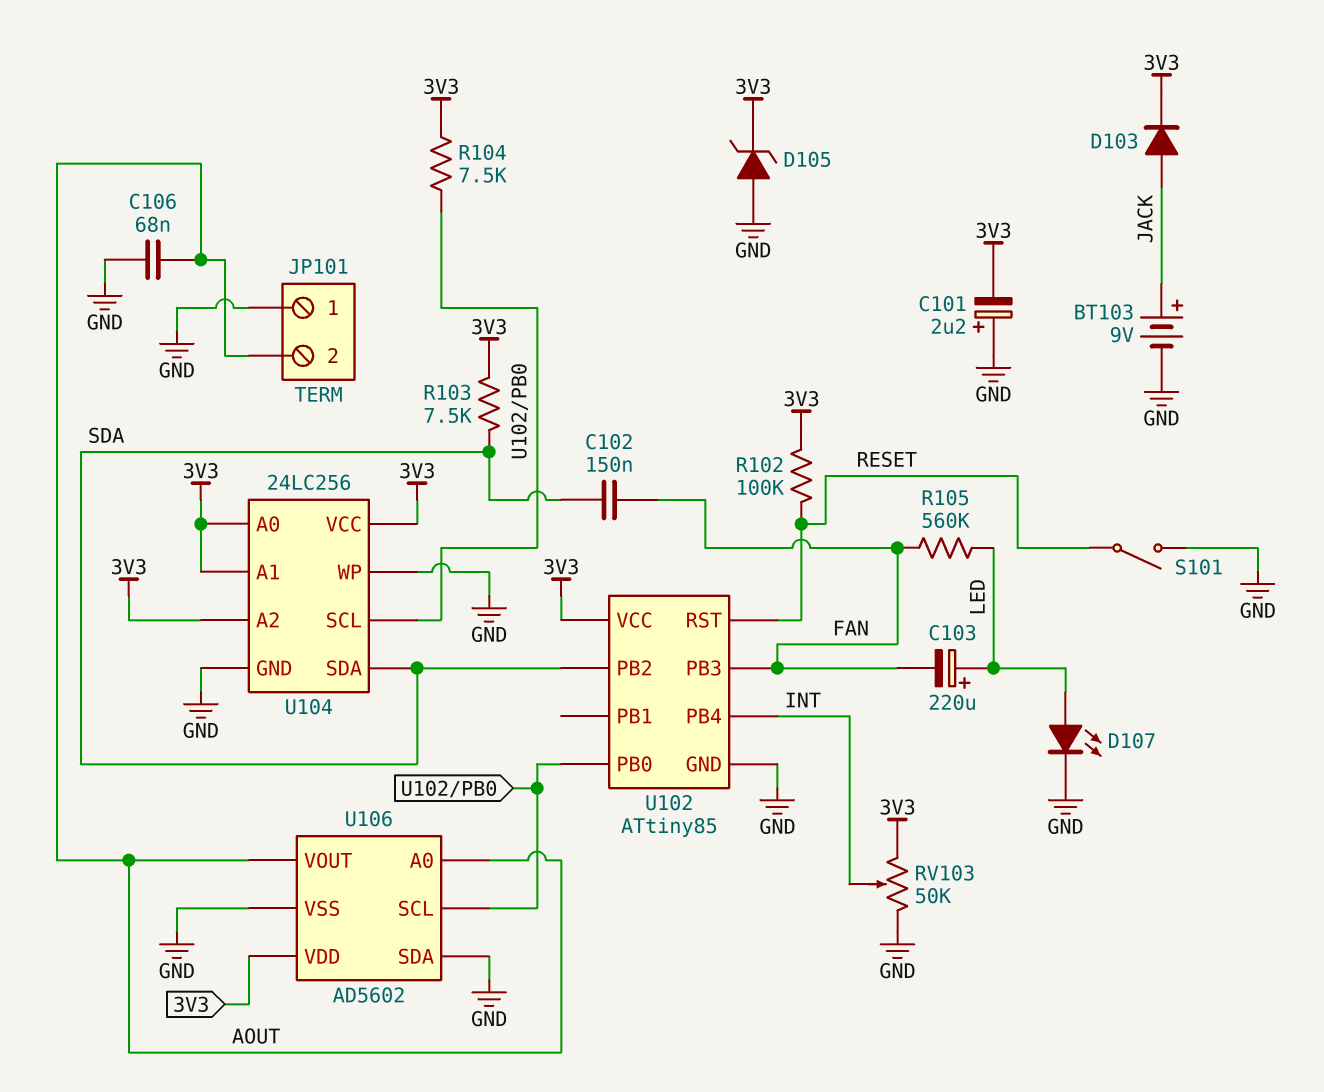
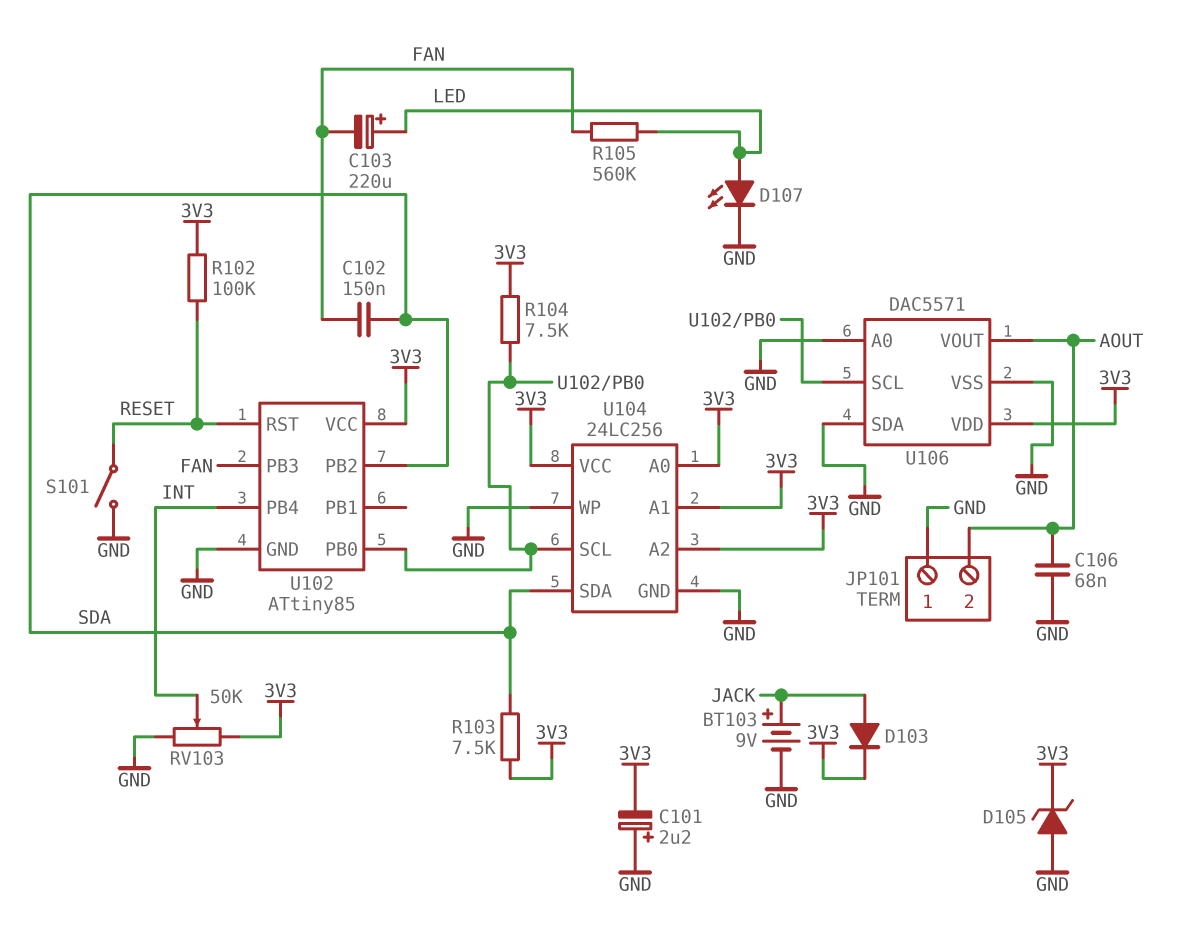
U106: AD5602 -> DAC5571
U106 pin A0: AOUT -> GND

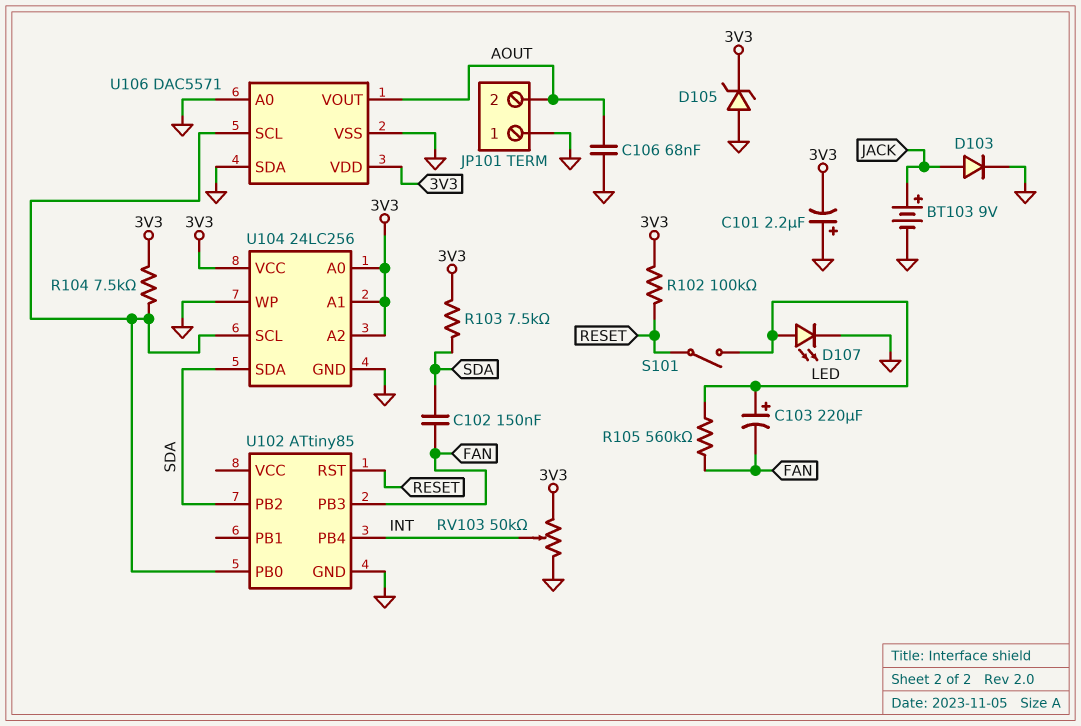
D103: diode (A JACK, K 3V3) -> diode (A JACK, K GND)
S101: switch (GND, RESET) -> switch (LED, RESET)
U102 pin VCC: 3V3 -> none

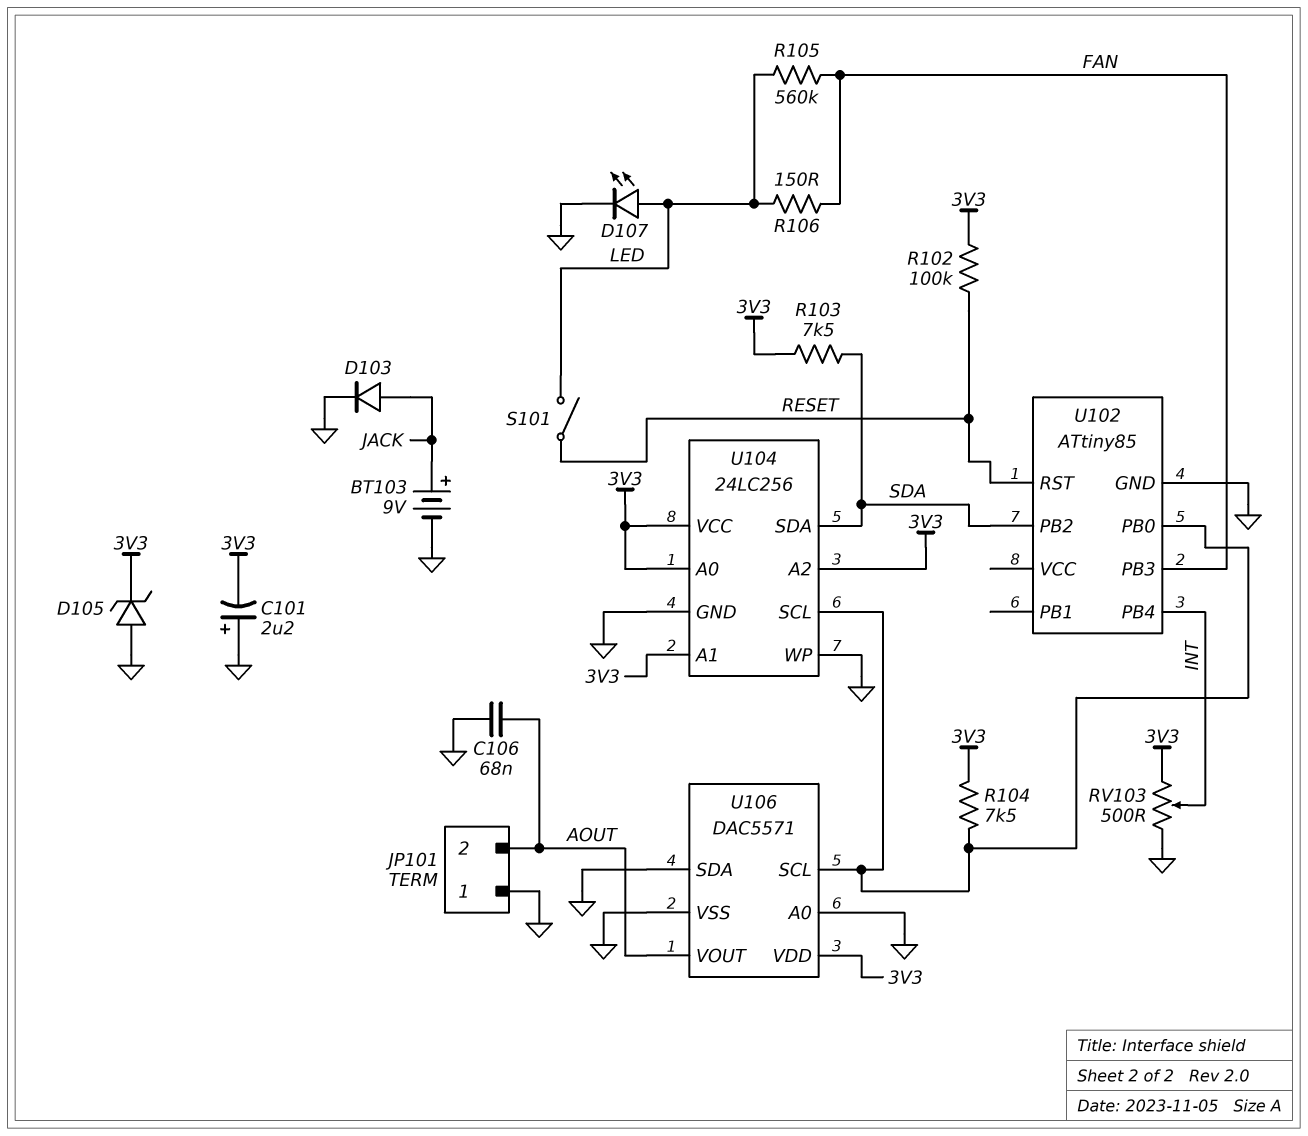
C102: 150nF (FAN, SDA) -> none
C103: 220uF (plus LED, minus FAN) -> none
R106: none -> 150 (FAN, LED)
RV103: 50k (3V3, GND, wiper INT) -> 500 (3V3, GND, wiper INT)

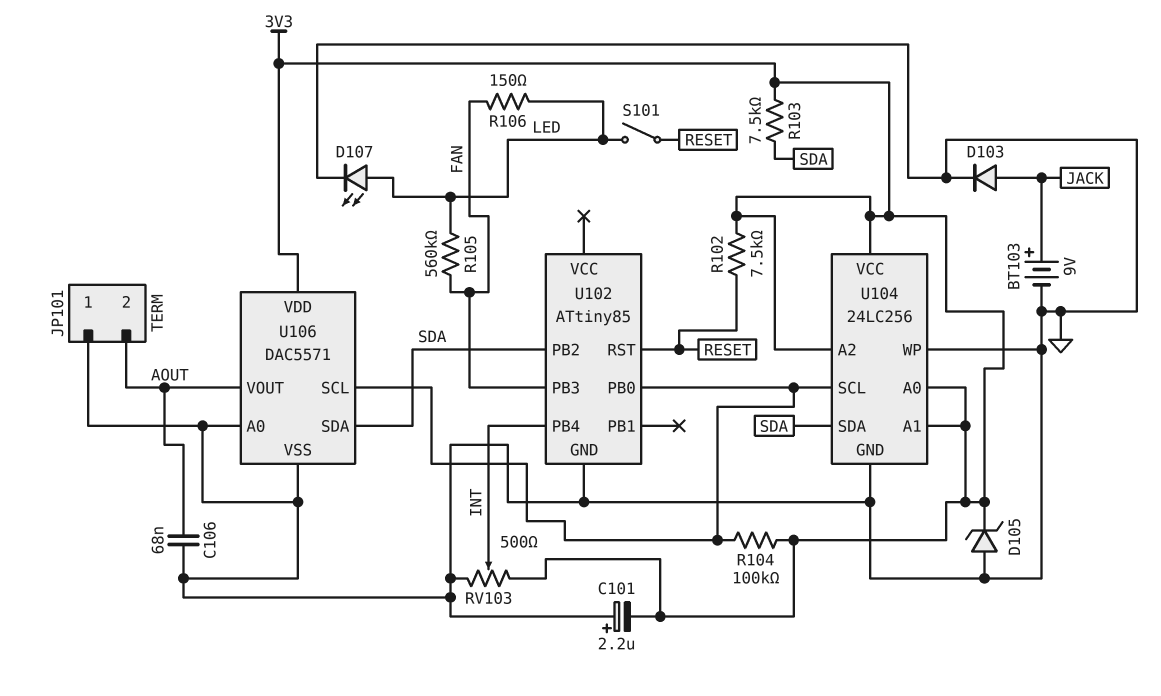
R102: 100k (3V3, RESET) -> 7.5k (3V3, RESET)
R104: 7.5k (3V3, U102/PB0) -> 100k (3V3, U102/PB0)
U106 pin SDA: GND -> SDA

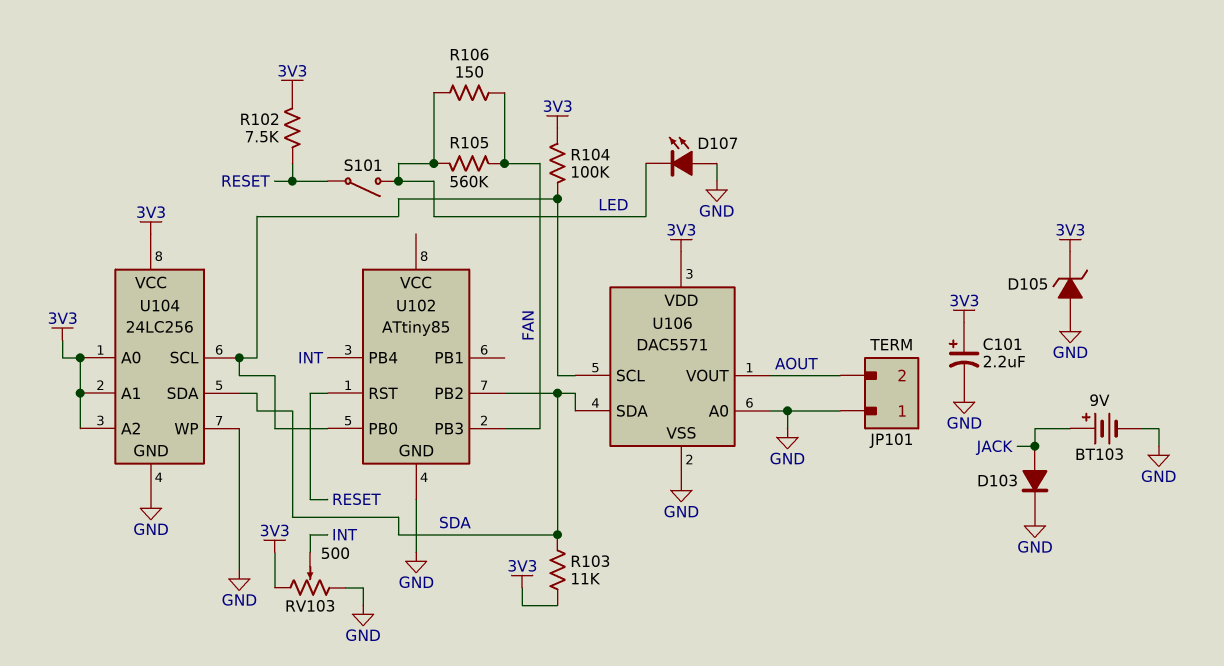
C101: 2.2uF (plus GND, minus 3V3) -> 2.2uF (plus 3V3, minus GND)
C106: 68nF (AOUT, GND) -> none
D107: LED (A LED, K GND) -> LED (A GND, K LED)
R103: 7.5k (3V3, SDA) -> 11k (3V3, SDA)

